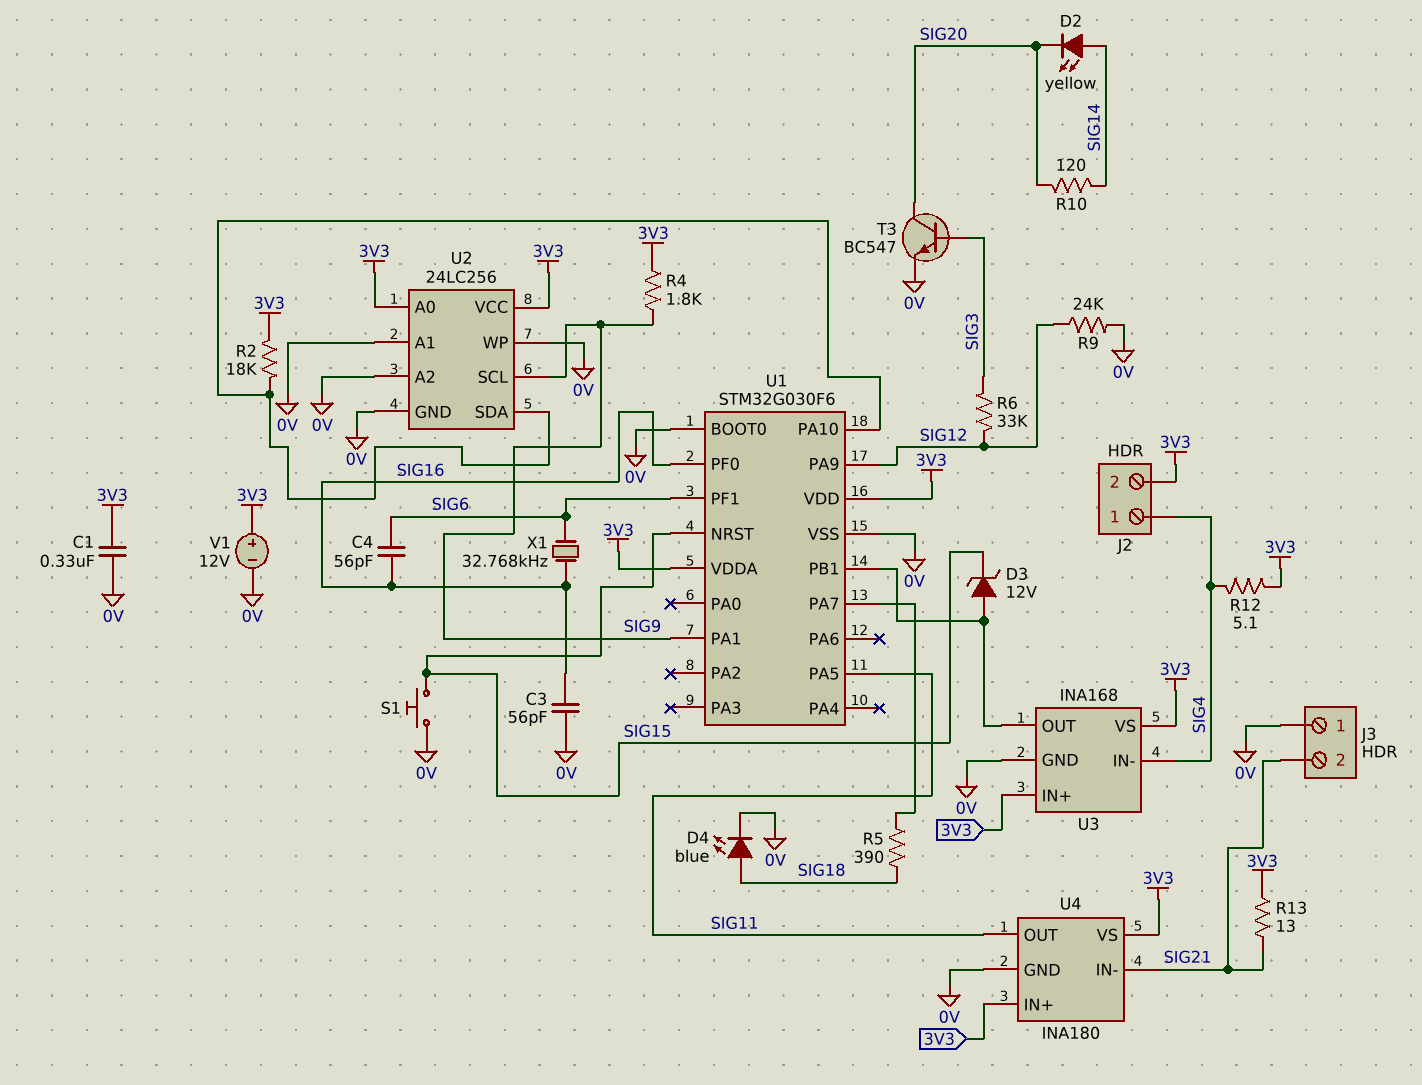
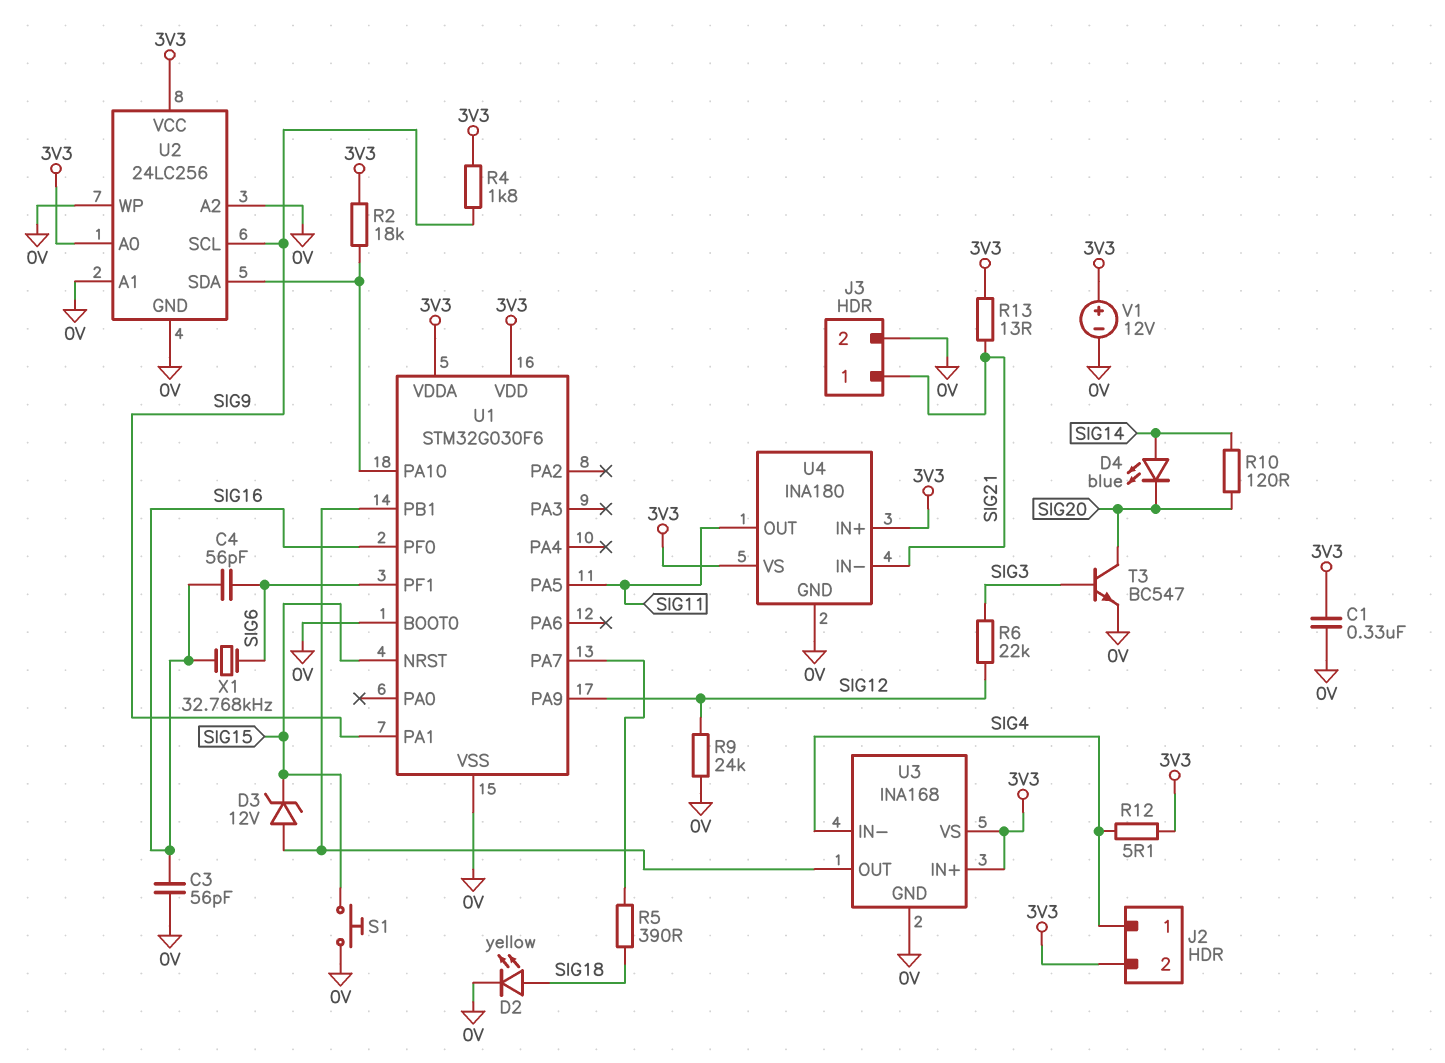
D2: LED yellow (A SIG14, K SIG20) -> LED yellow (A SIG18, K 0V)
D4: LED blue (A SIG18, K 0V) -> LED blue (A SIG14, K SIG20)
J3 pin 1: 0V -> SIG21
J3 pin 2: SIG21 -> 0V
R6: 33k (SIG3, SIG12) -> 22k (SIG3, SIG12)

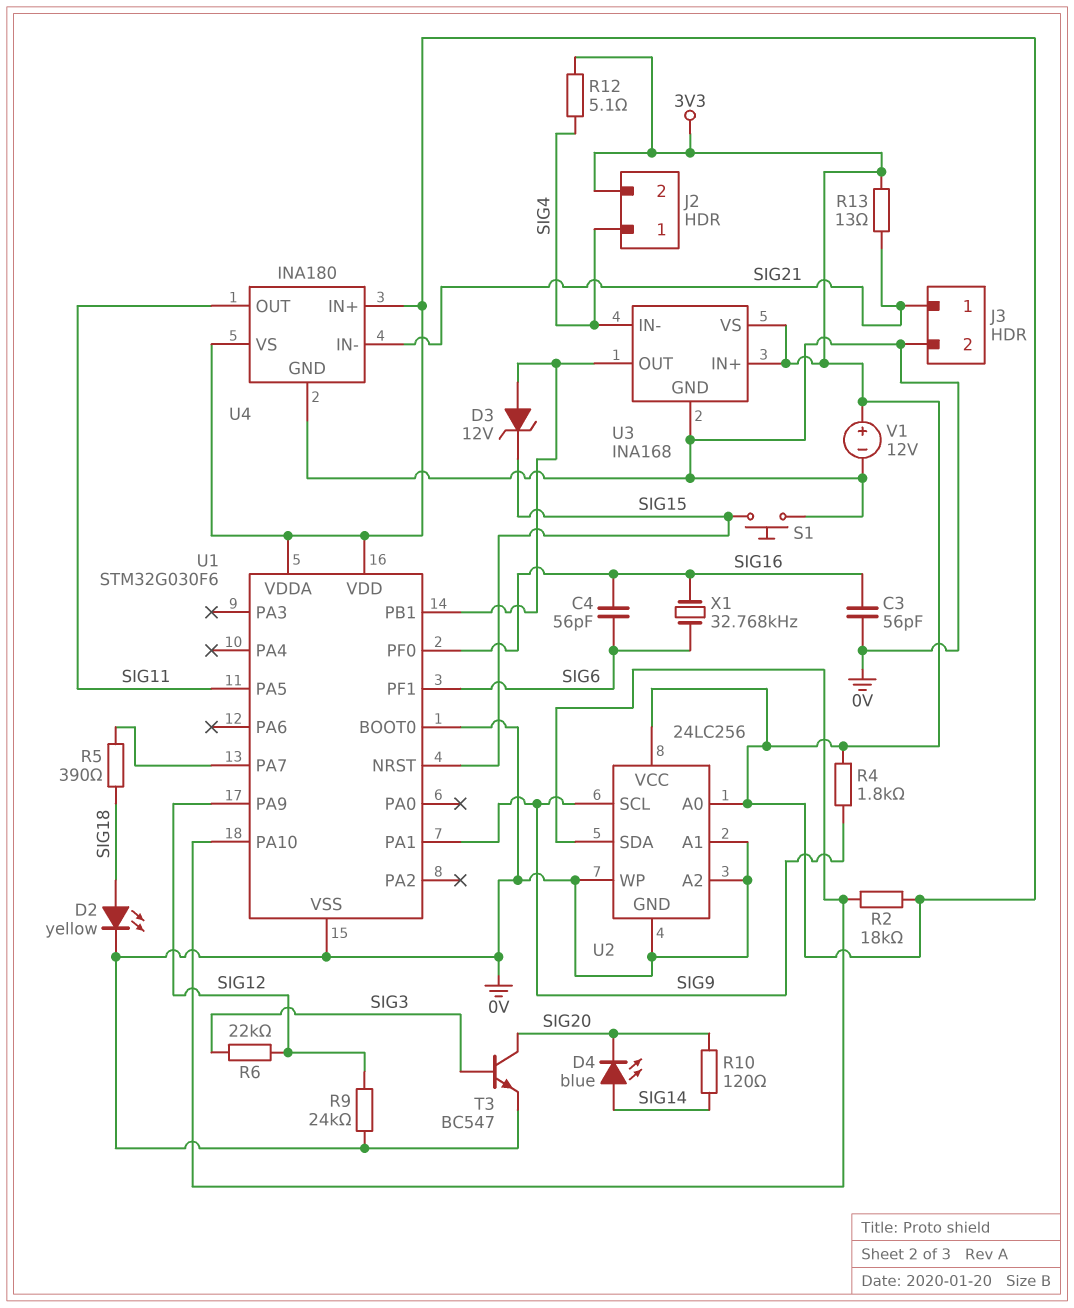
C1: 330nF (0V, 3V3) -> none

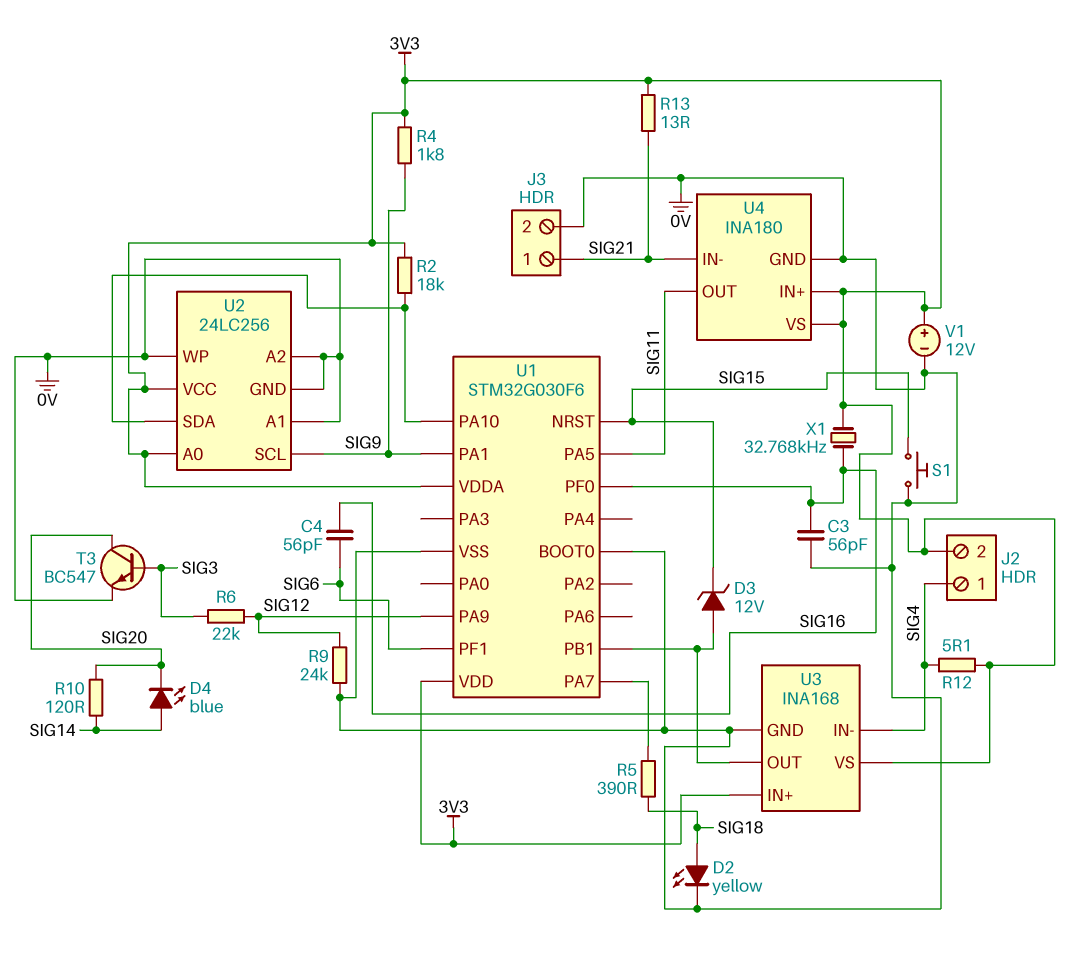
X1: 32.768kHz (SIG6, SIG16) -> 32.768kHz (3V3, SIG16)

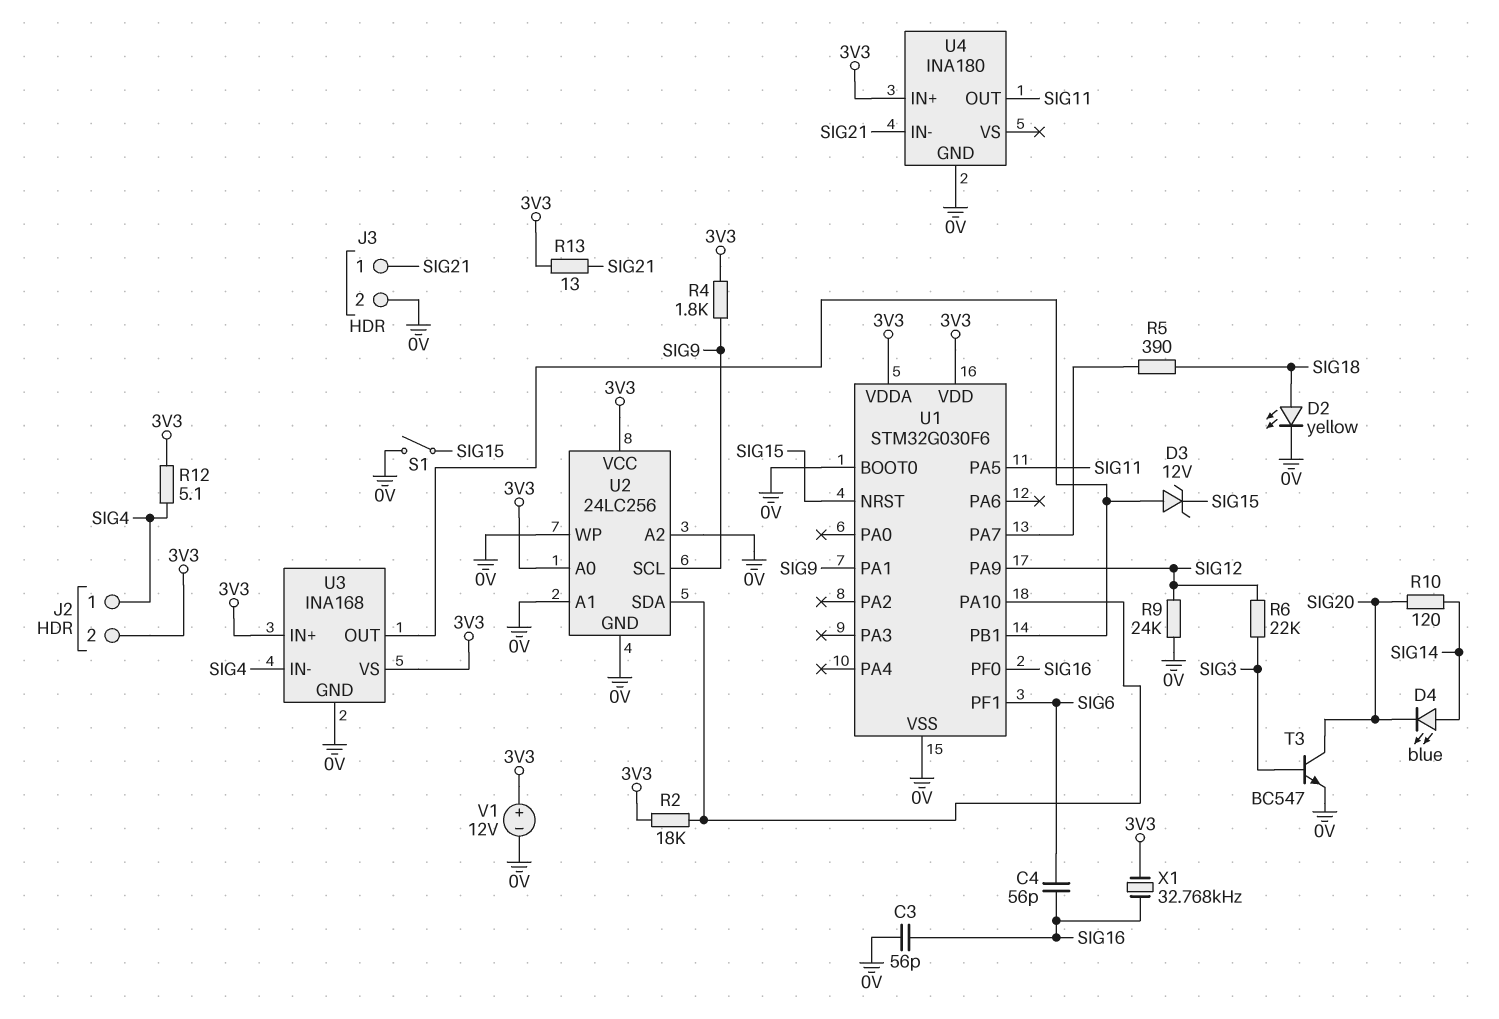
S1: button (0V, SIG15) -> switch (0V, SIG15)
U4 pin VS: 3V3 -> none

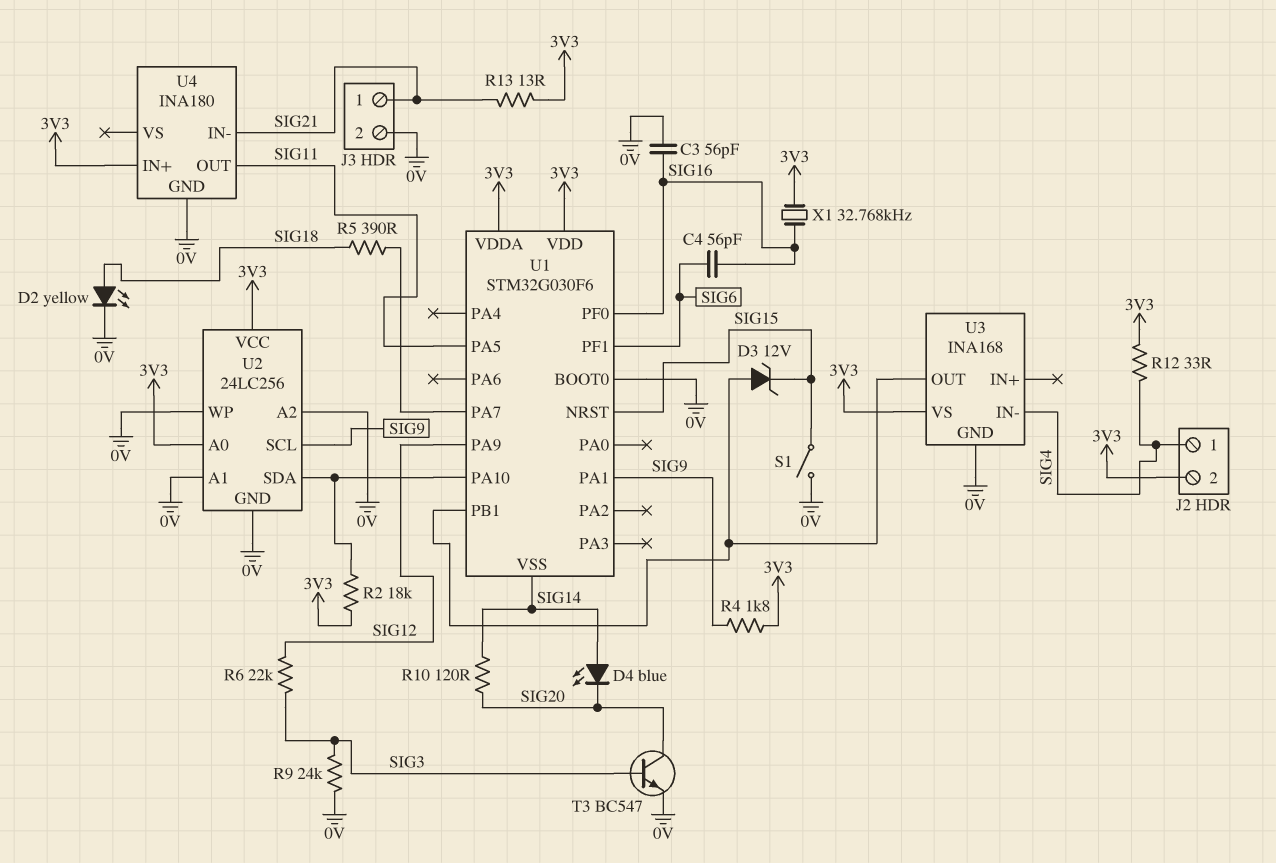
R9: 24k (0V, SIG12) -> 24k (0V, SIG3)
R12: 5.1 (3V3, SIG4) -> 33 (3V3, SIG4)
U1 pin VSS: 0V -> SIG14
U3 pin IN+: 3V3 -> none
V1: 12V (plus 3V3, minus 0V) -> none

